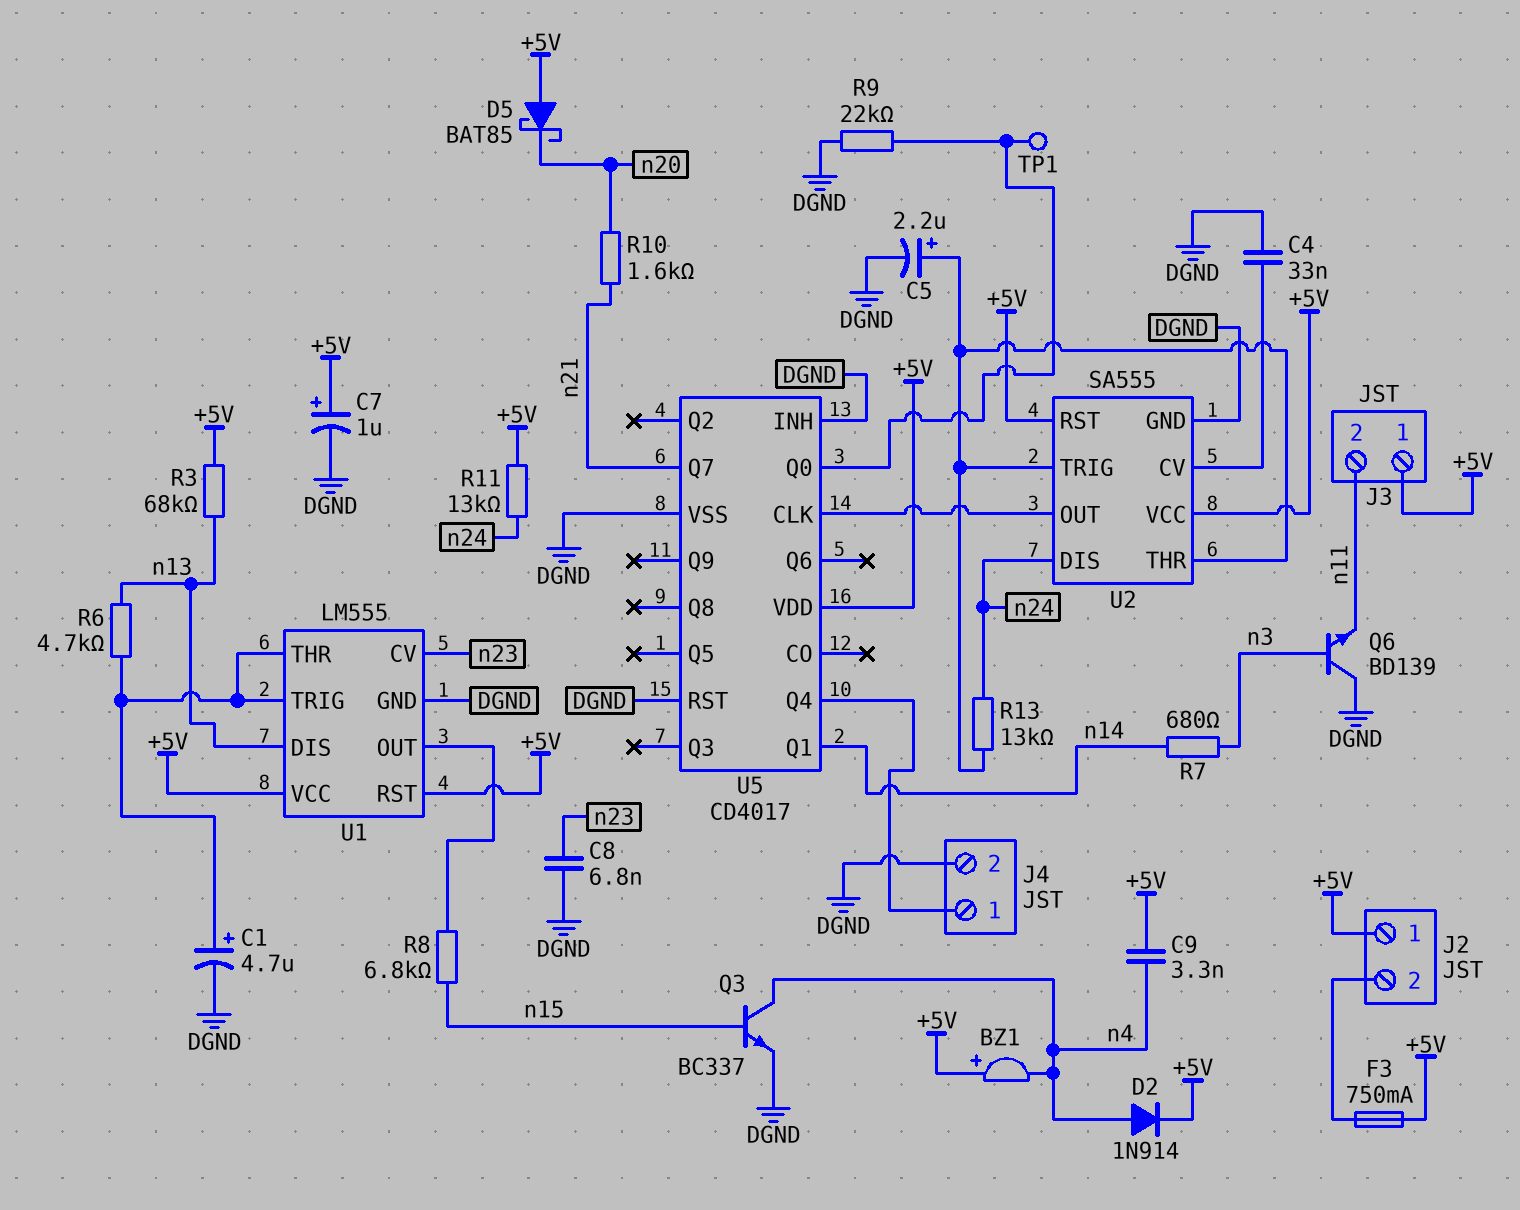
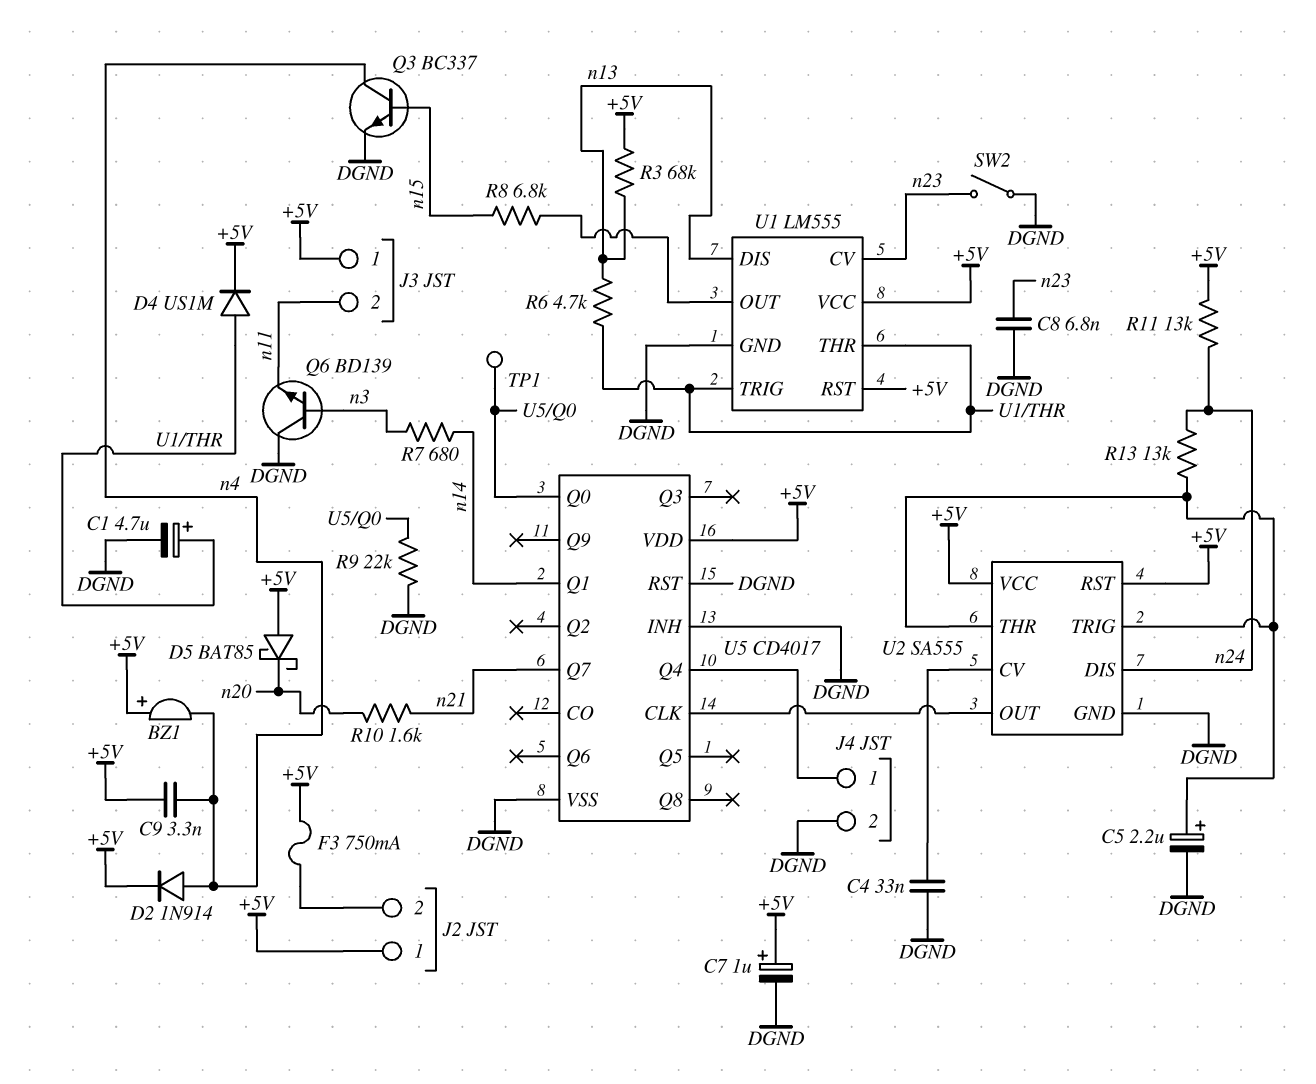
D4: none -> diode US1M (A U1/THR, K +5V)
SW2: none -> switch (DGND, n23)

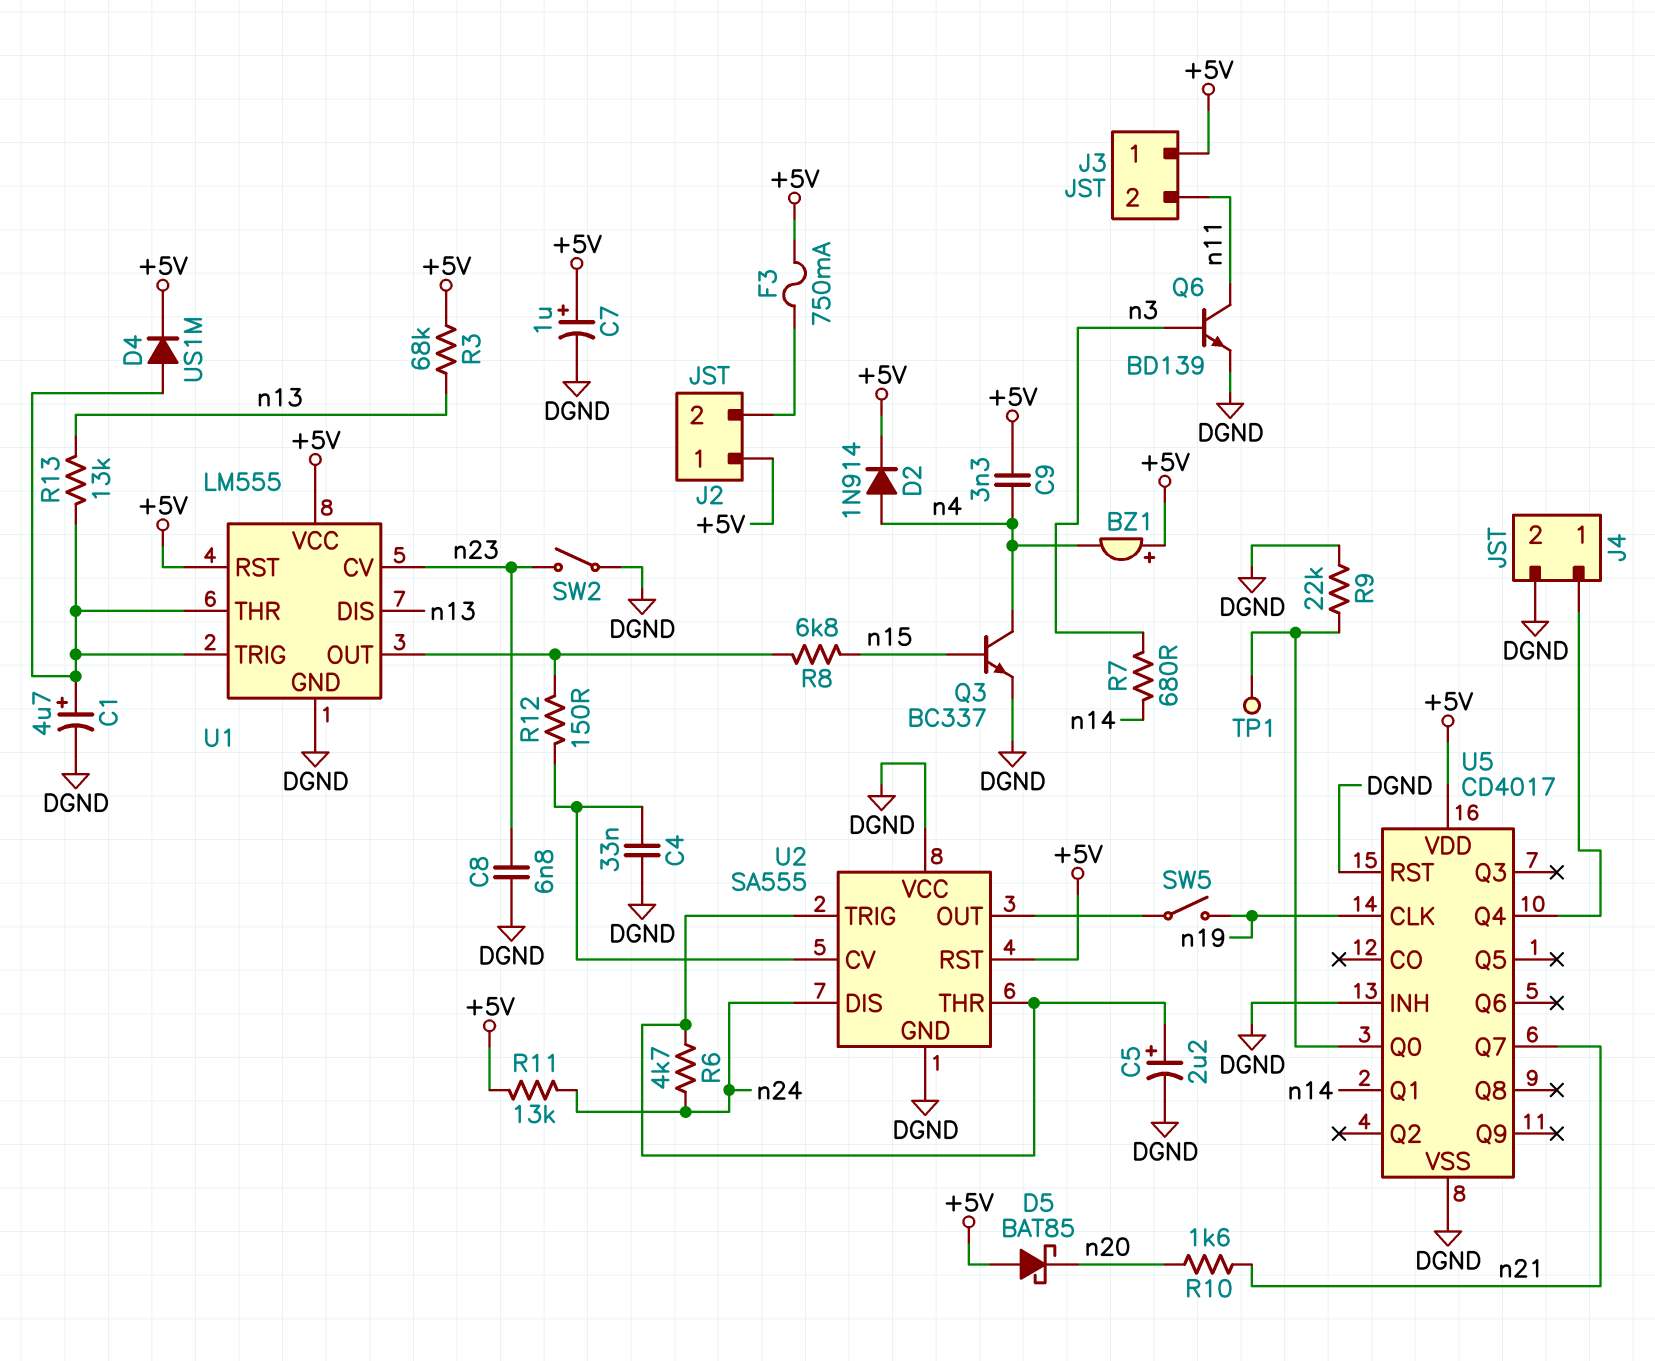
Q6: NPN BD139 (B n3, C DGND, E n11) -> NPN BD139 (B n3, C n11, E DGND)
R6: 4.7k (U1/THR, n13) -> 4.7k (U2/THR, n24)
R12: none -> 150 (U1/OUT, U2/CV)
R13: 13k (U2/THR, n24) -> 13k (U1/THR, n13)
SW5: none -> switch (U2/OUT, n19)
U2 pin VCC: +5V -> DGND
U5 pin CLK: U2/OUT -> n19

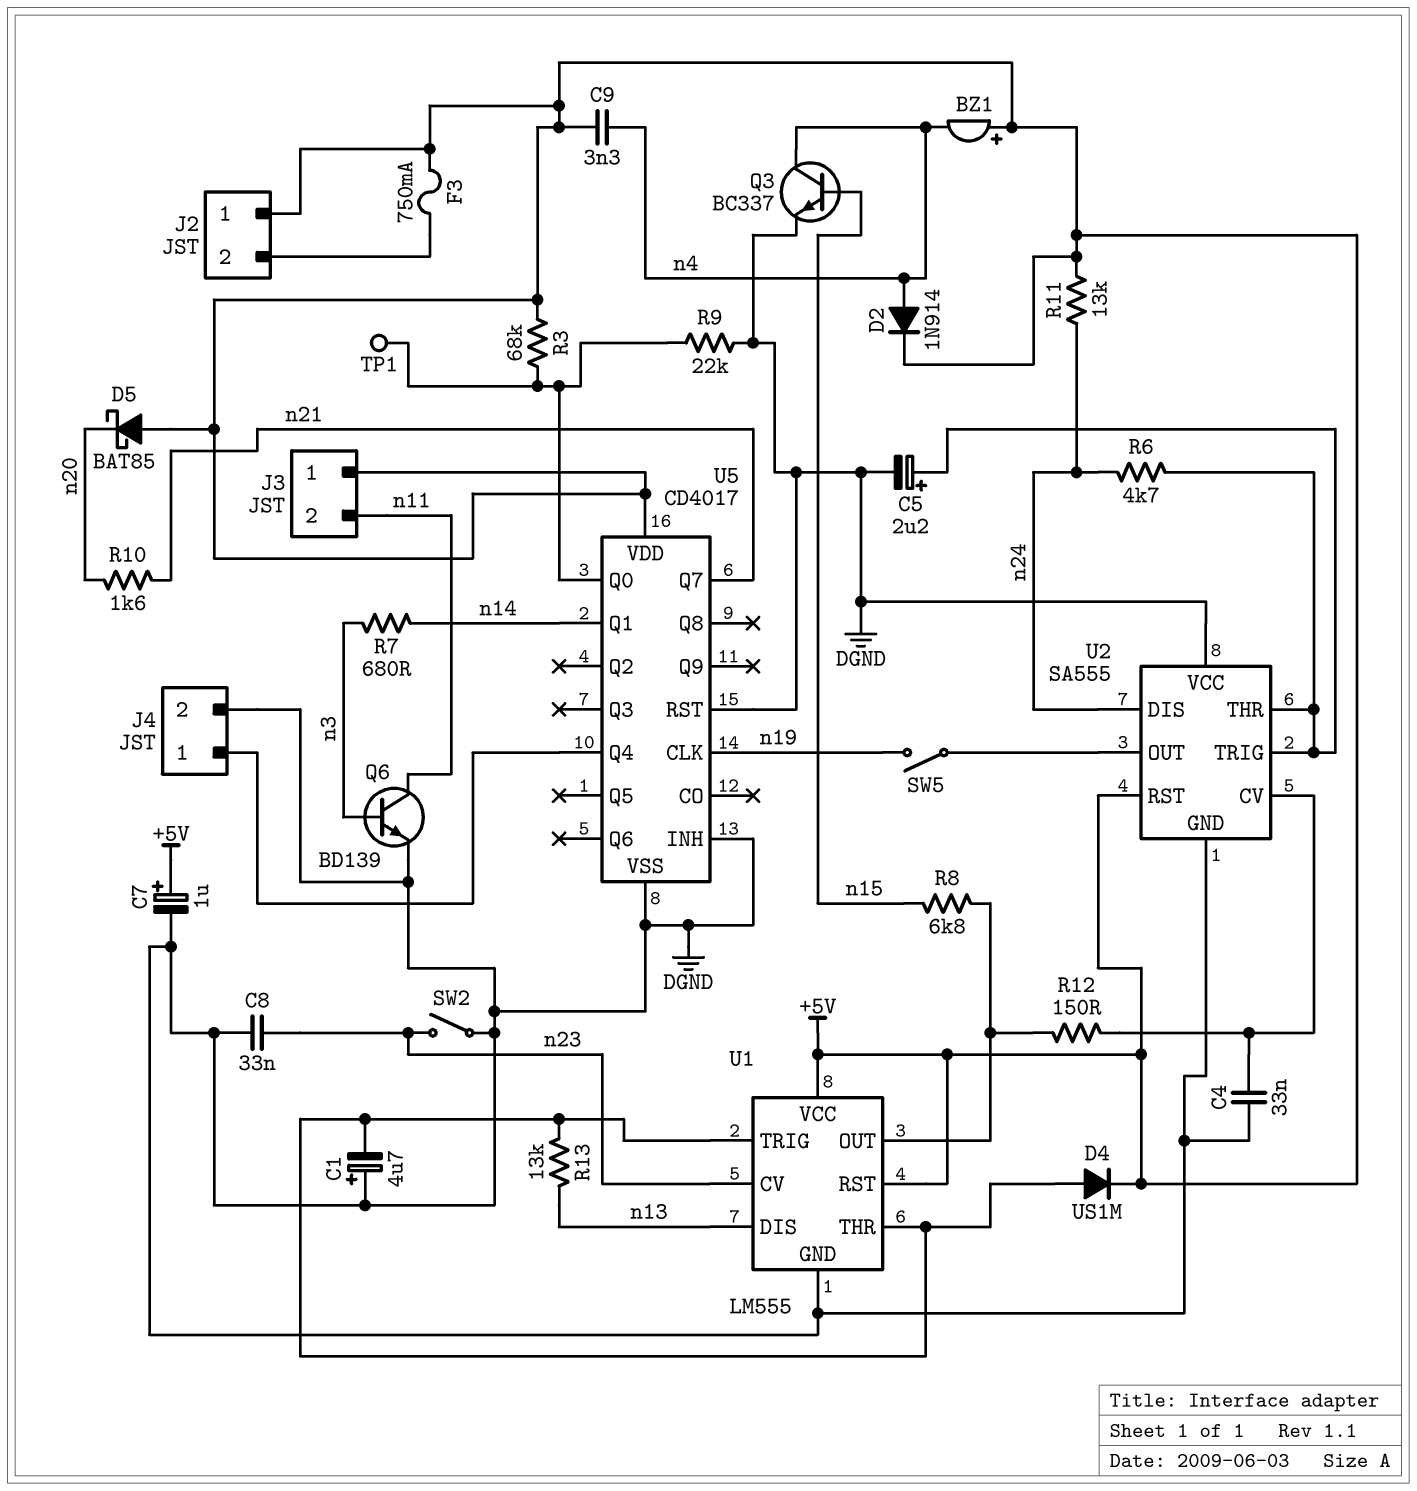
C1: 4.7uF (plus U1/THR, minus DGND) -> 4.7uF (plus DGND, minus U1/THR)
C8: 6.8nF (DGND, n23) -> 33nF (DGND, n23)
R3: 68k (+5V, n13) -> 68k (+5V, U5/Q0)

